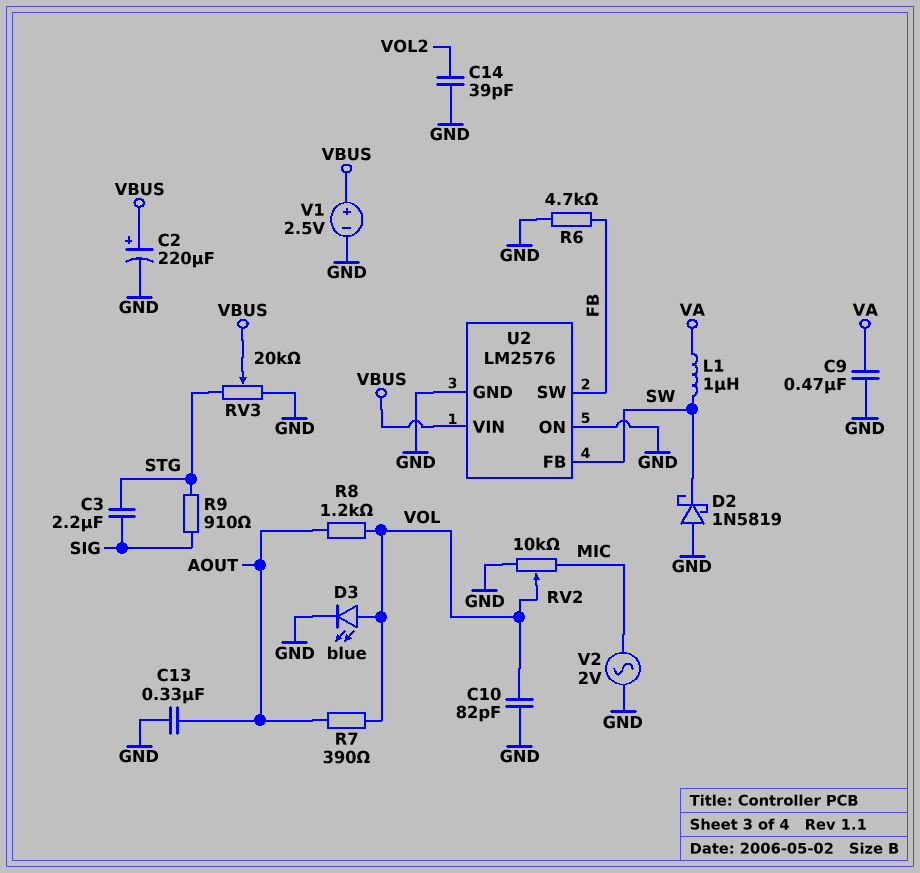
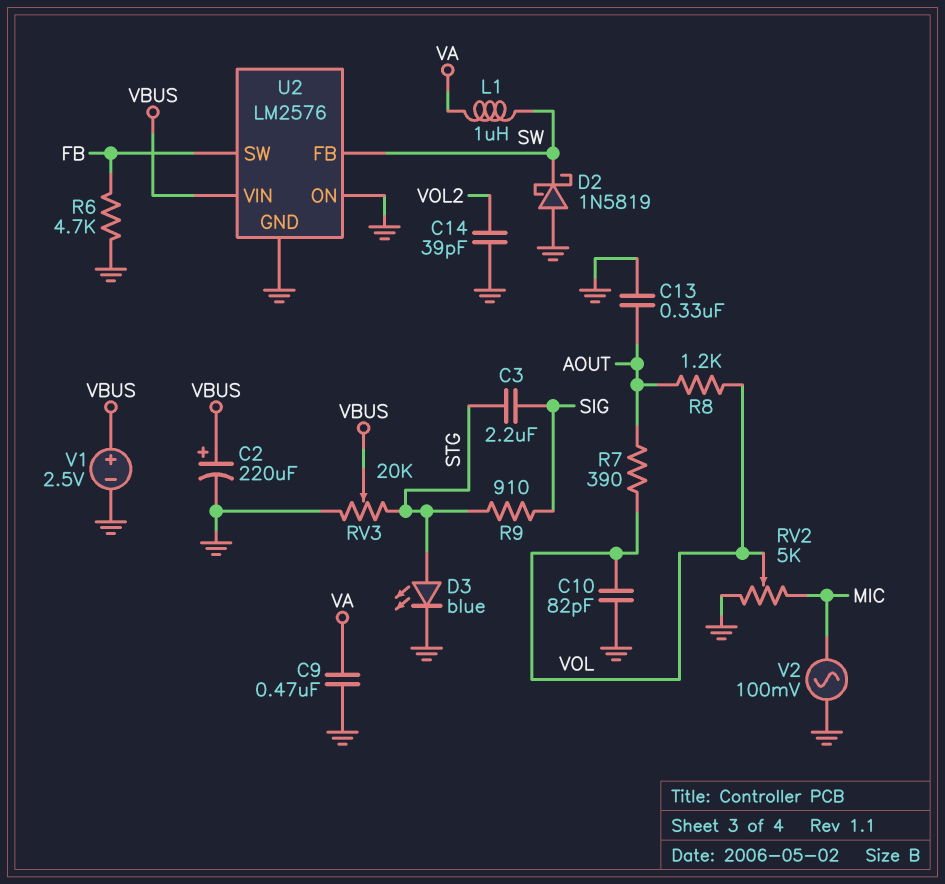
D3: LED blue (A VOL, K GND) -> LED blue (A STG, K GND)
RV2: 10k (GND, MIC, wiper VOL) -> 5k (GND, MIC, wiper VOL)
V2: AC 2V (GND, MIC) -> AC 100mV (GND, MIC)

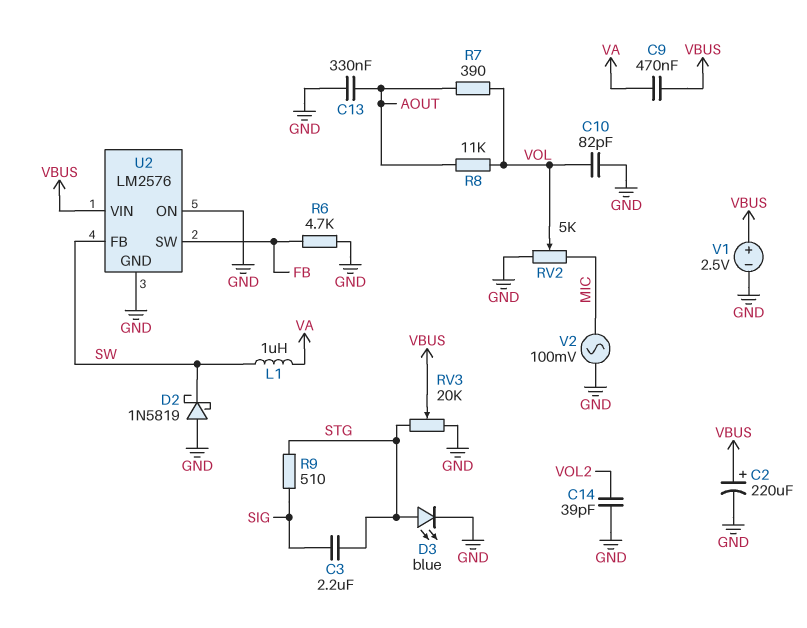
C9: 470nF (GND, VA) -> 470nF (VA, VBUS)
R8: 1.2k (AOUT, VOL) -> 11k (AOUT, VOL)
R9: 910 (SIG, STG) -> 510 (SIG, STG)

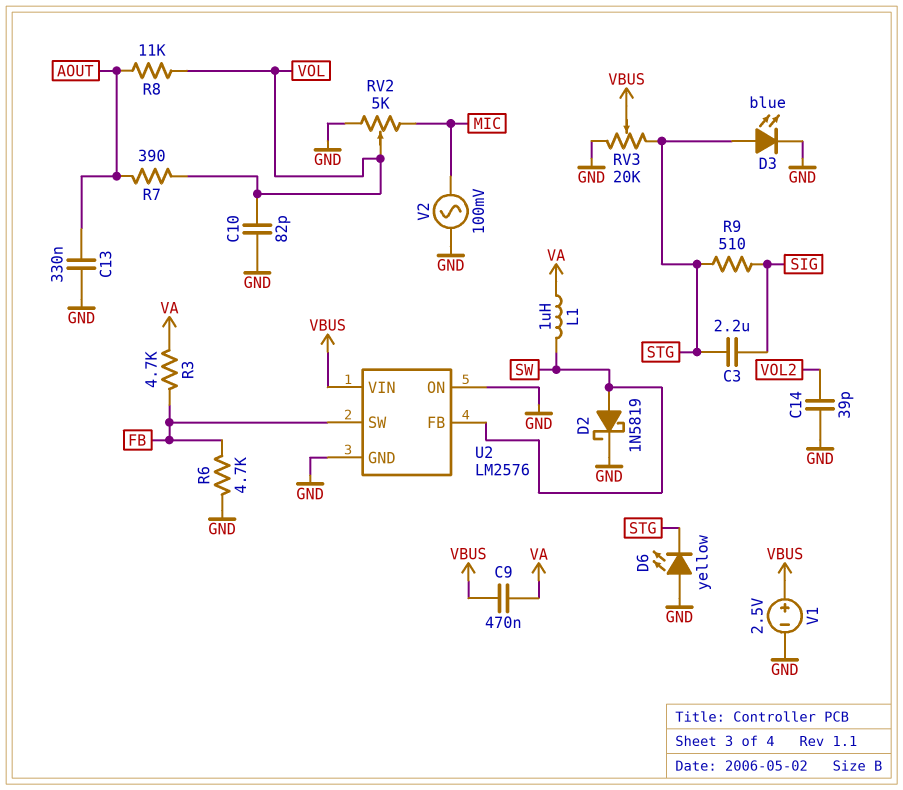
C2: 220uF (plus VBUS, minus GND) -> none
D2: schottky 1N5819 (A GND, K SW) -> schottky 1N5819 (A SW, K GND)
D6: none -> LED yellow (A GND, K STG)
R3: none -> 4.7k (FB, VA)

